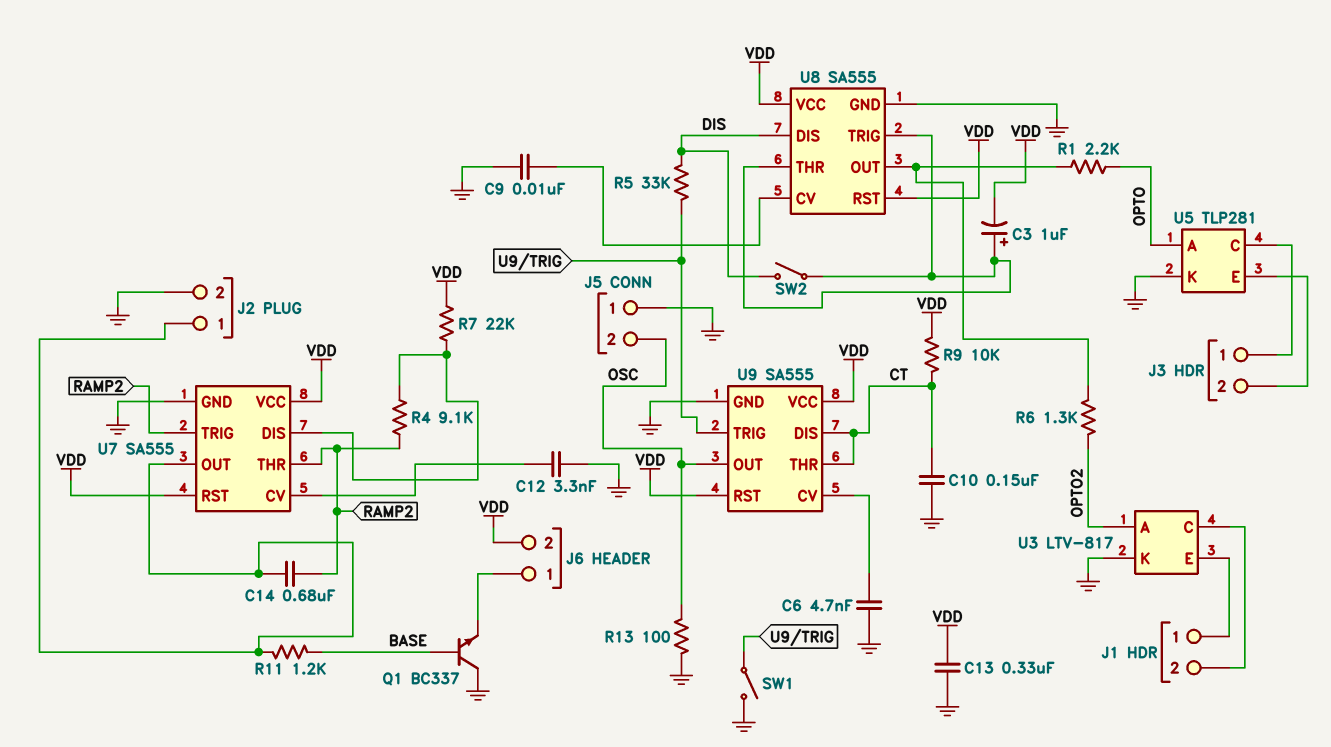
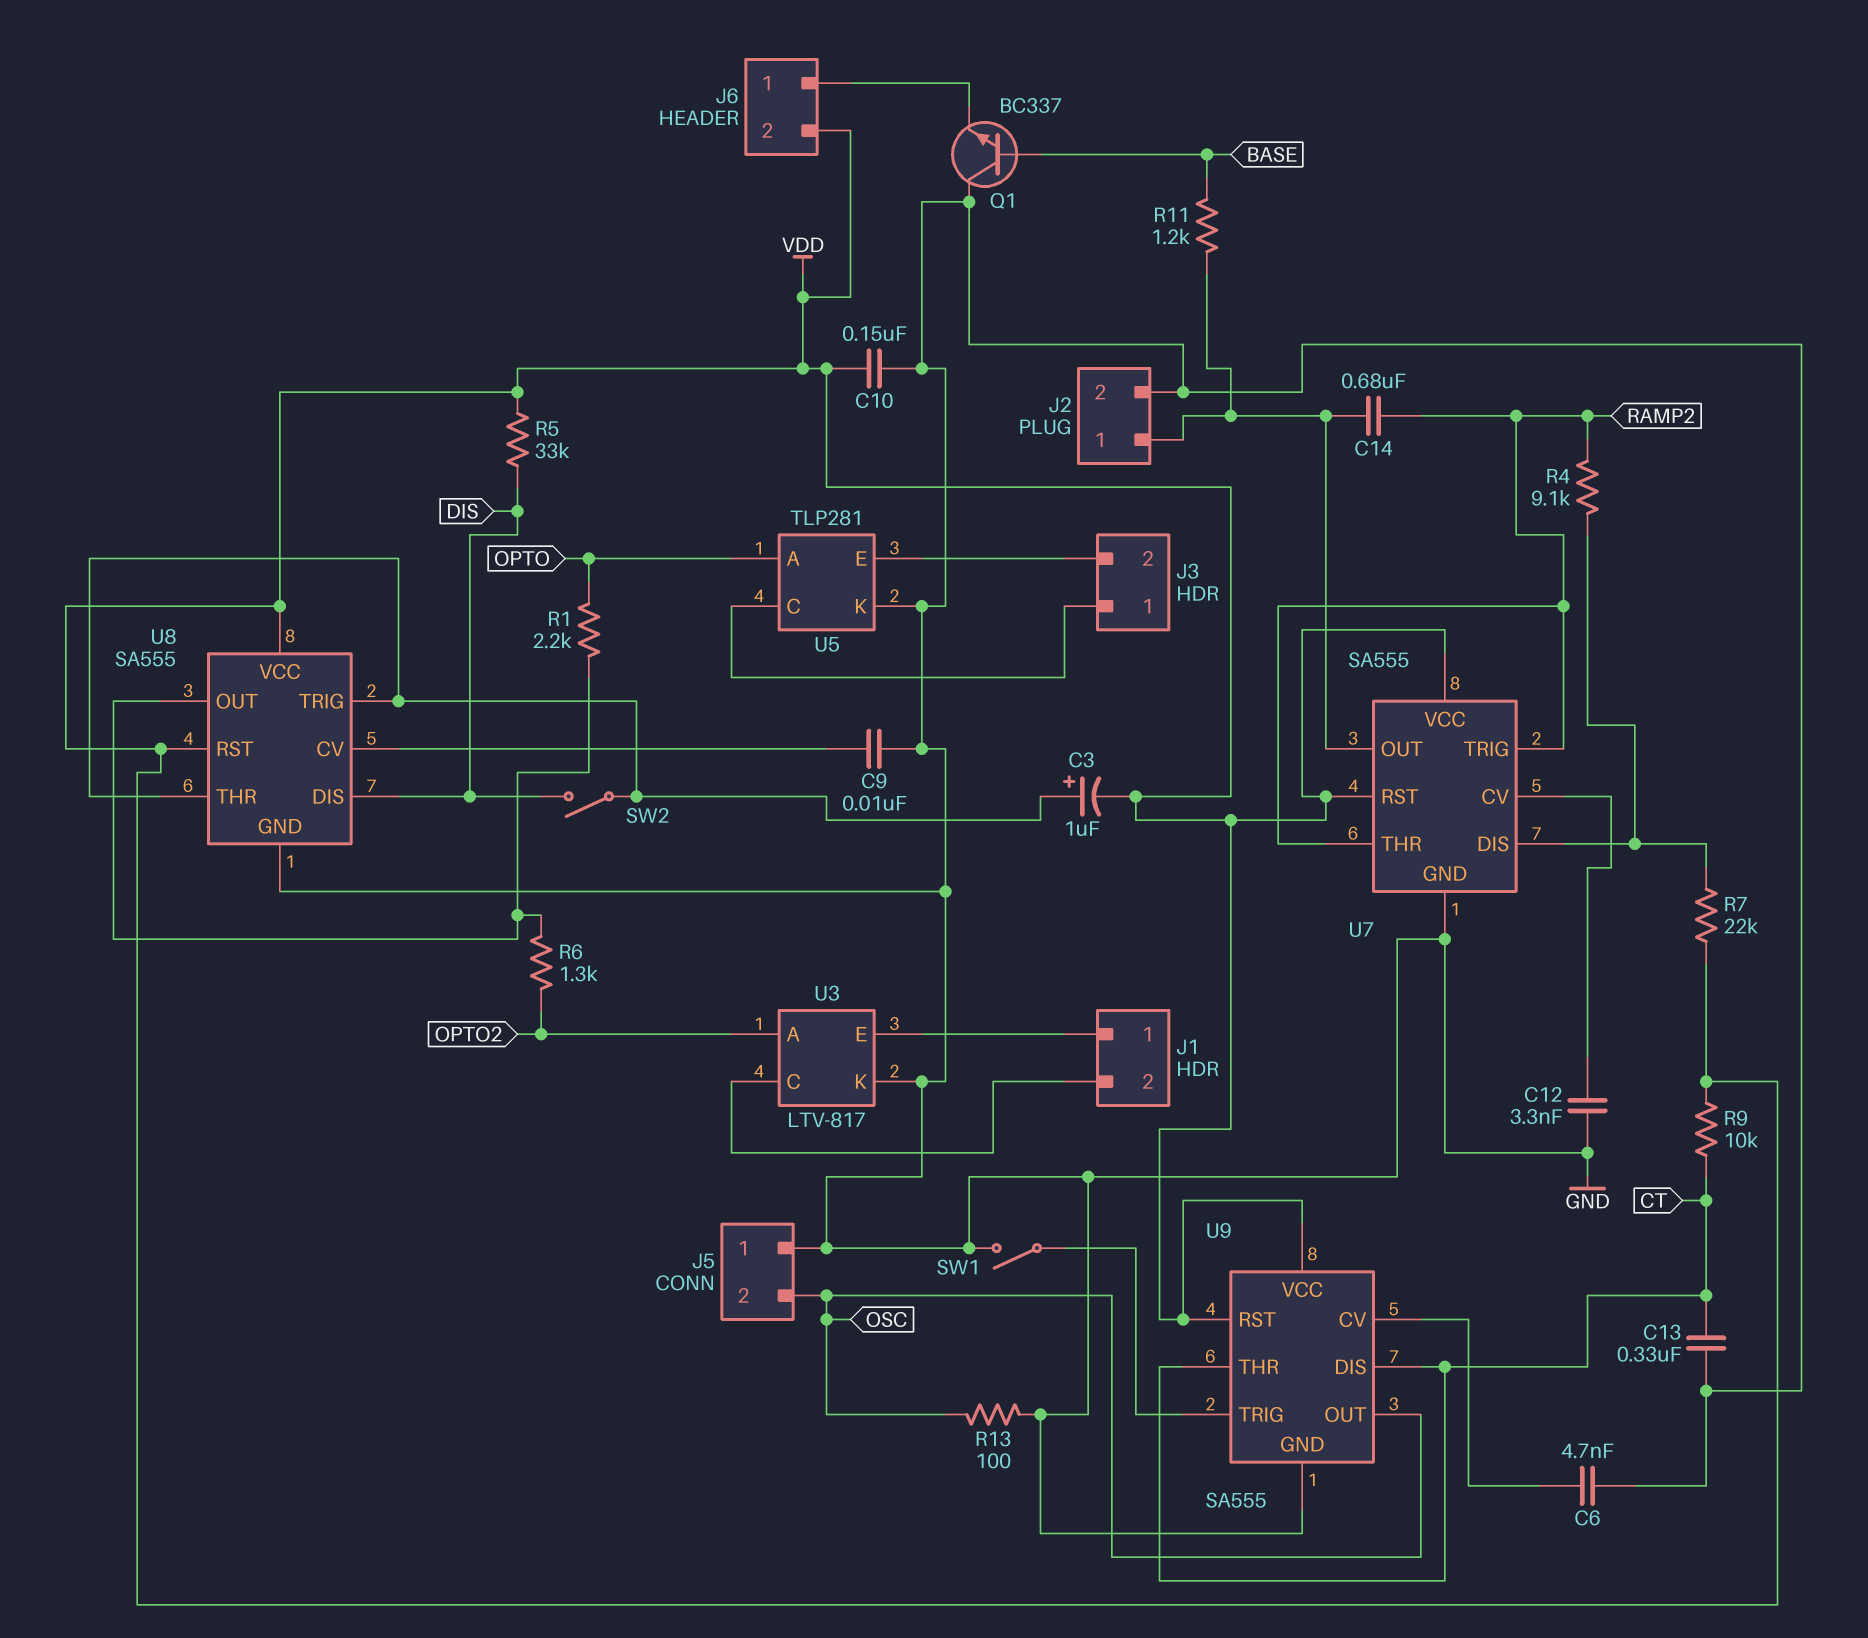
C10: 150nF (CT, GND) -> 150nF (GND, VDD)
C13: 330nF (GND, VDD) -> 330nF (CT, GND)
R5: 33k (DIS, U9/TRIG) -> 33k (DIS, VDD)

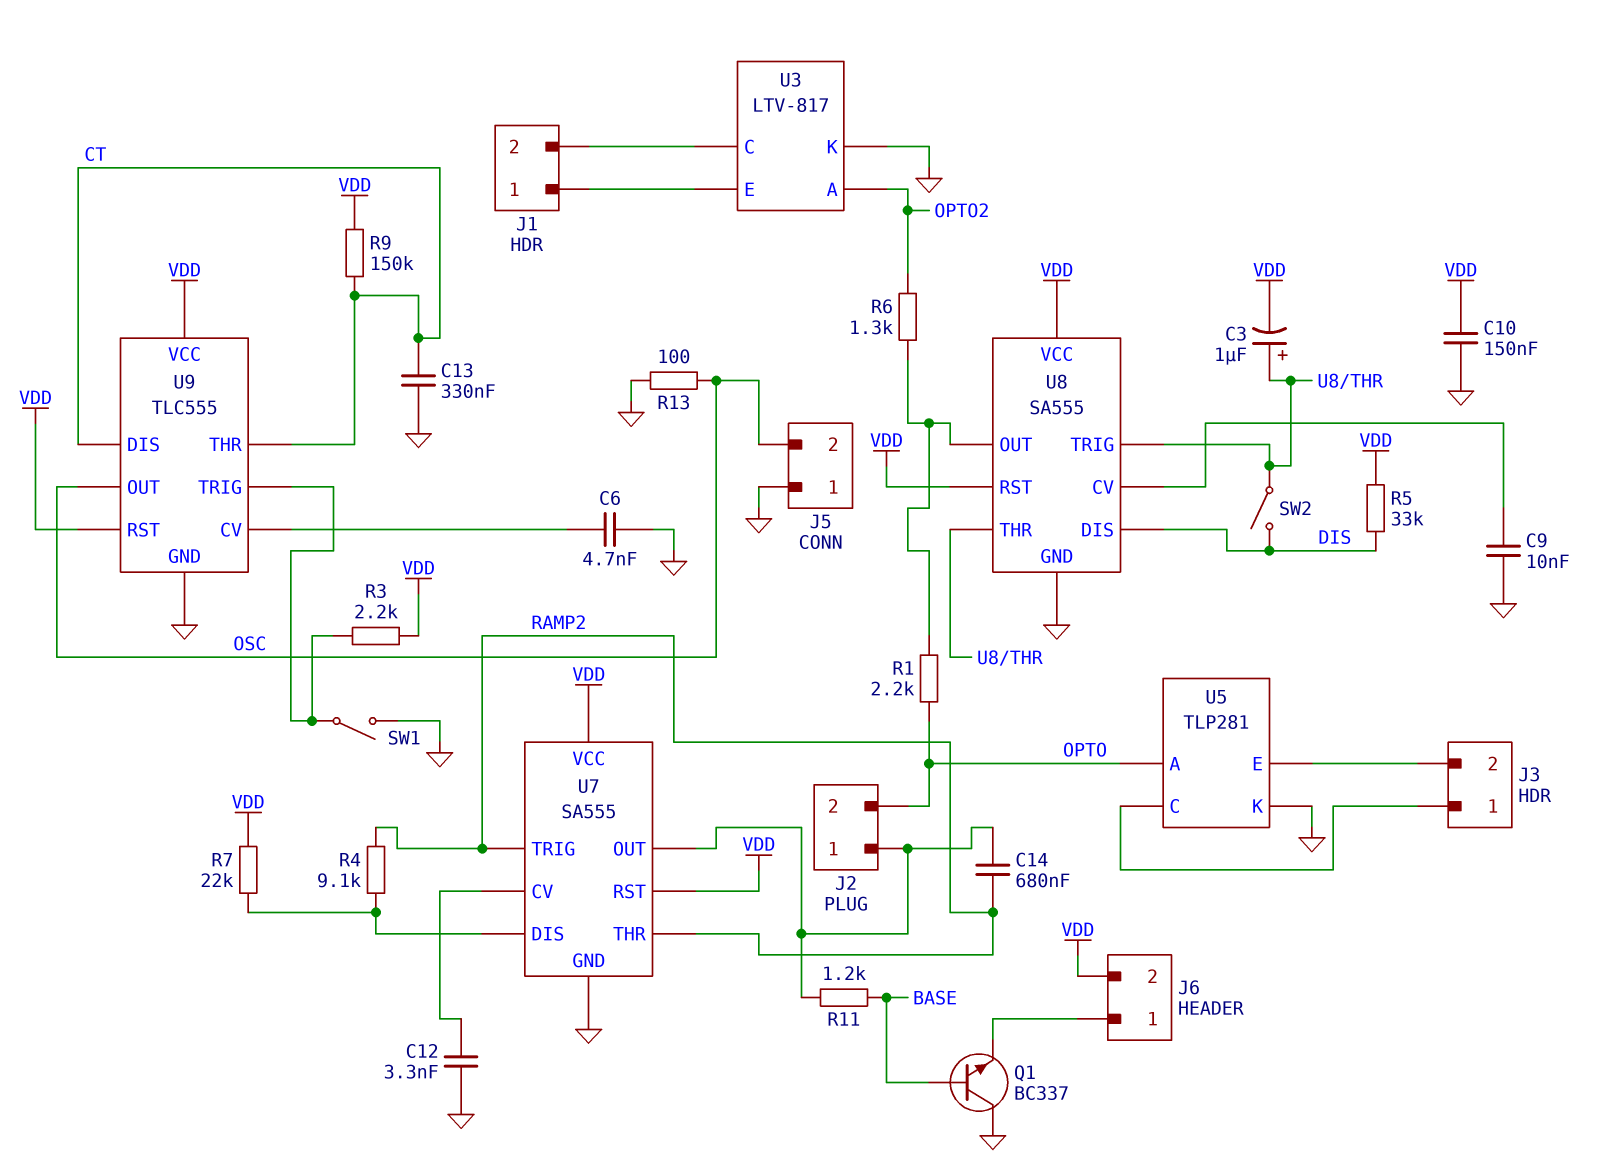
J2 pin 2: GND -> OPTO
R3: none -> 2.2k (U9/TRIG, VDD)
R9: 10k (CT, VDD) -> 150k (CT, VDD)
U9: SA555 -> TLC555

